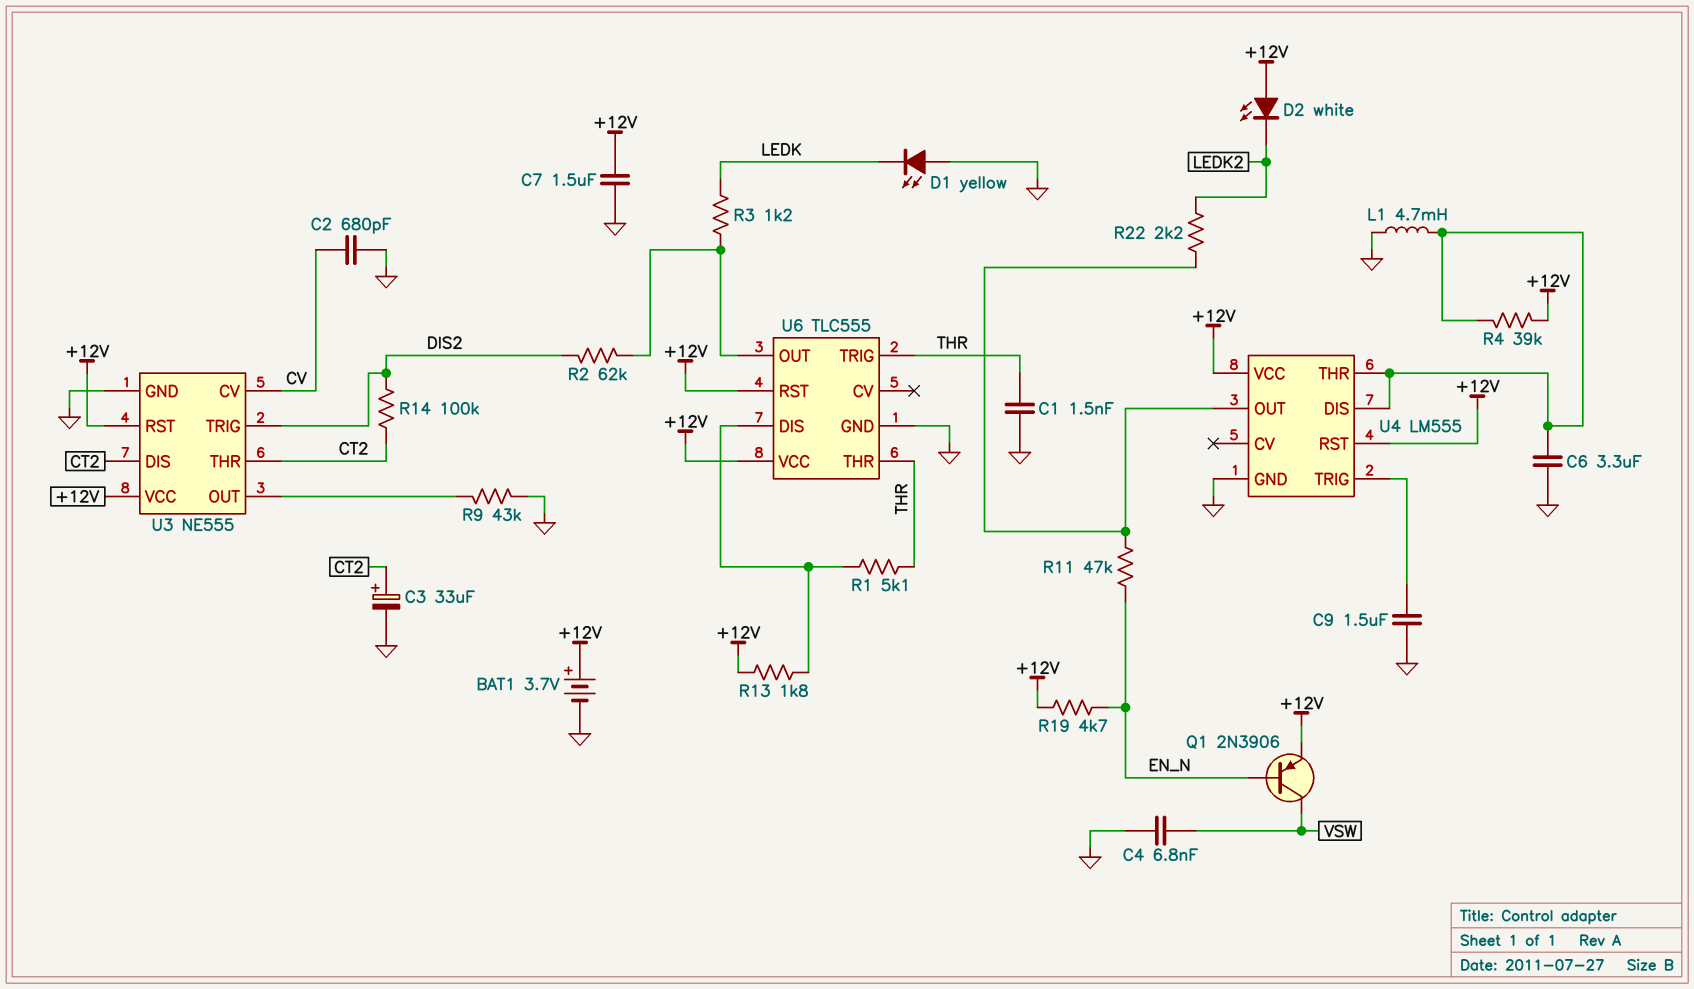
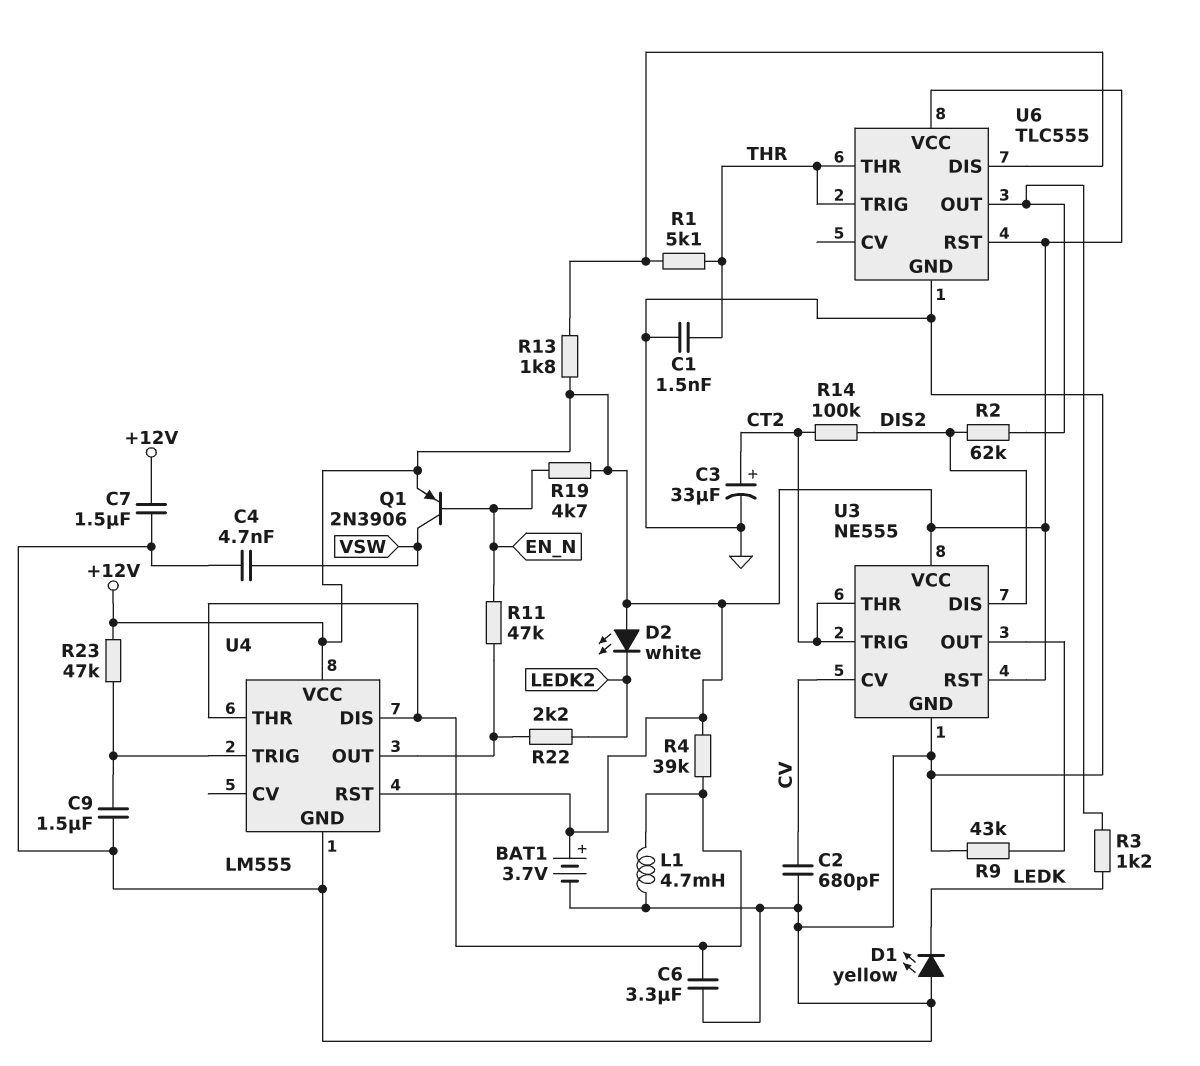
C4: 6.8nF (GND, VSW) -> 4.7nF (GND, VSW)
R23: none -> 47k (+12V, U4/TRIG)
U3 pin DIS: CT2 -> DIS2
U3 pin TRIG: DIS2 -> CT2

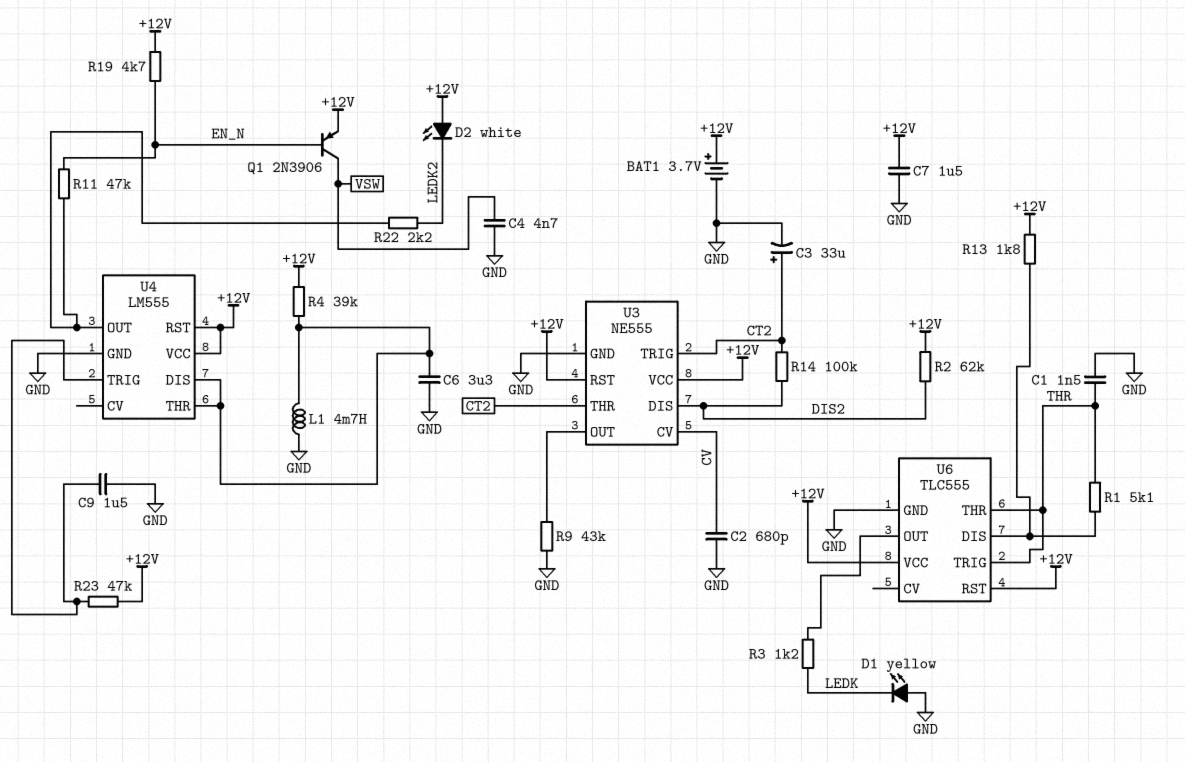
R2: 62k (DIS2, U6/OUT) -> 62k (+12V, DIS2)

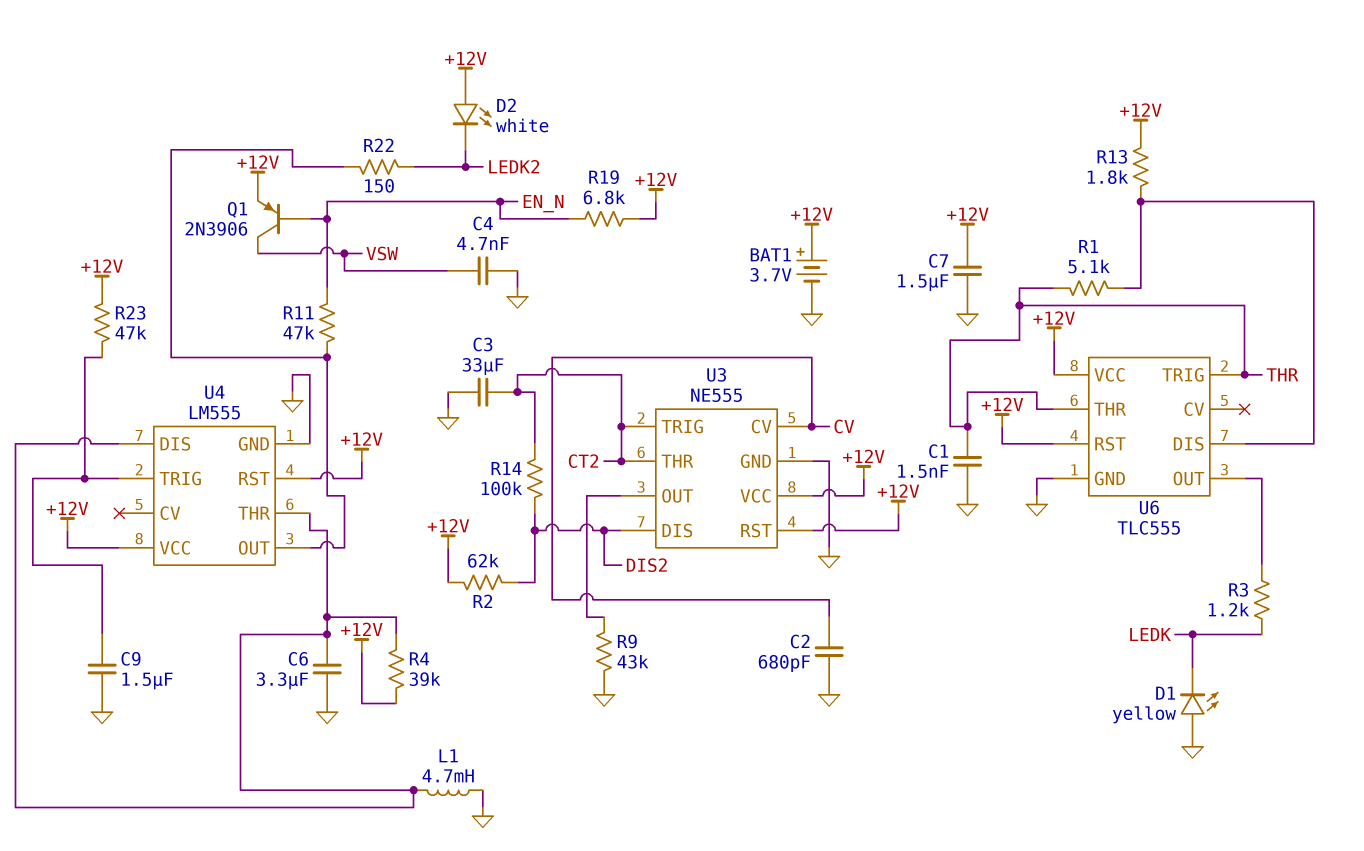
C3: 33uF (plus CT2, minus GND) -> 33uF (CT2, GND)
R19: 4.7k (+12V, EN_N) -> 6.8k (+12V, EN_N)
R22: 2.2k (LEDK2, U4/OUT) -> 150 (LEDK2, U4/OUT)

